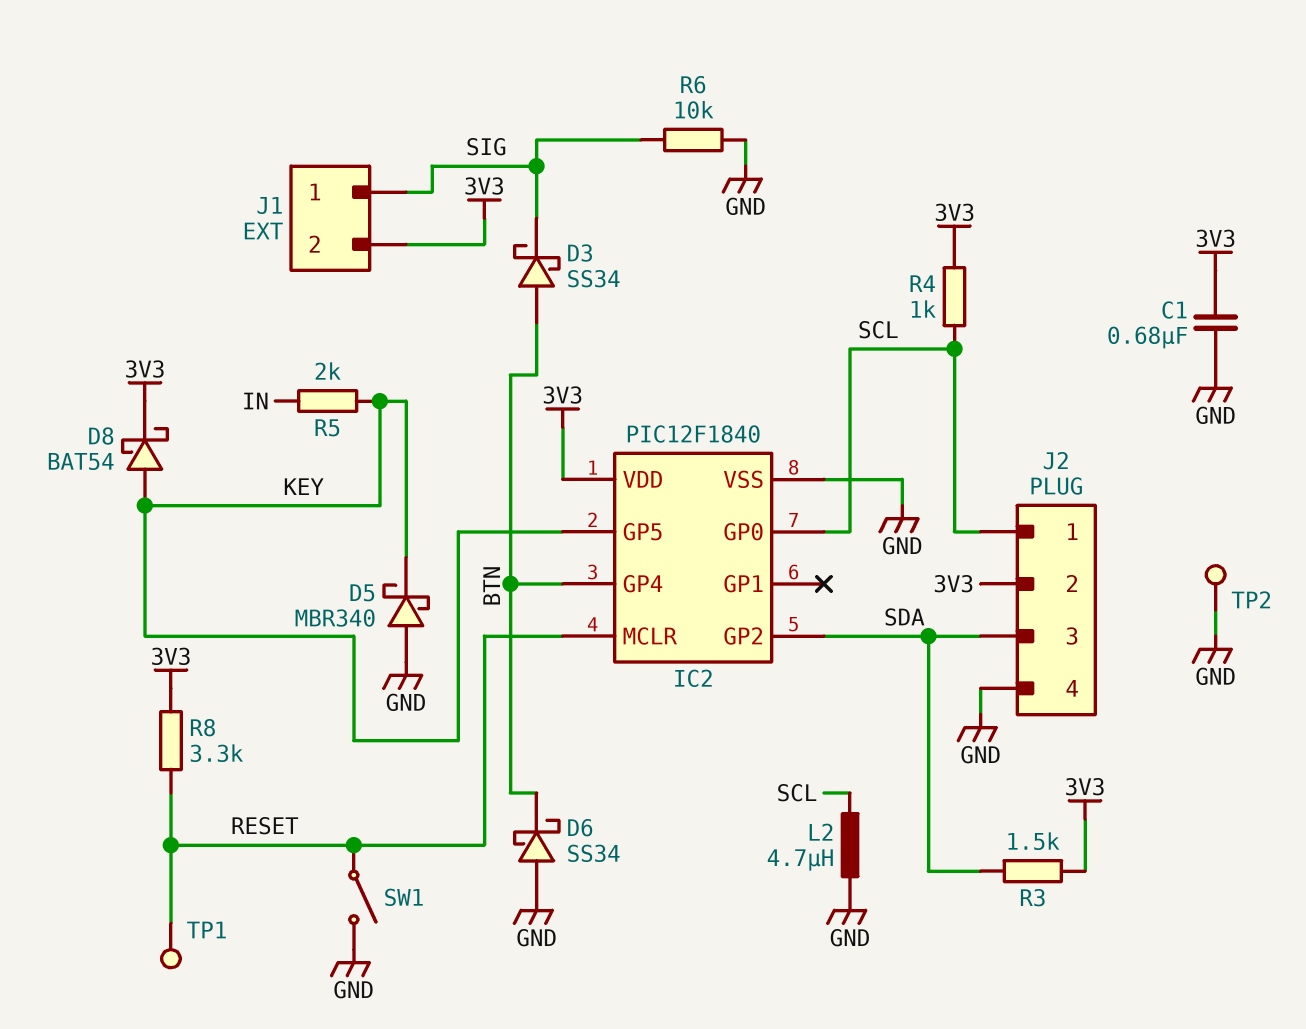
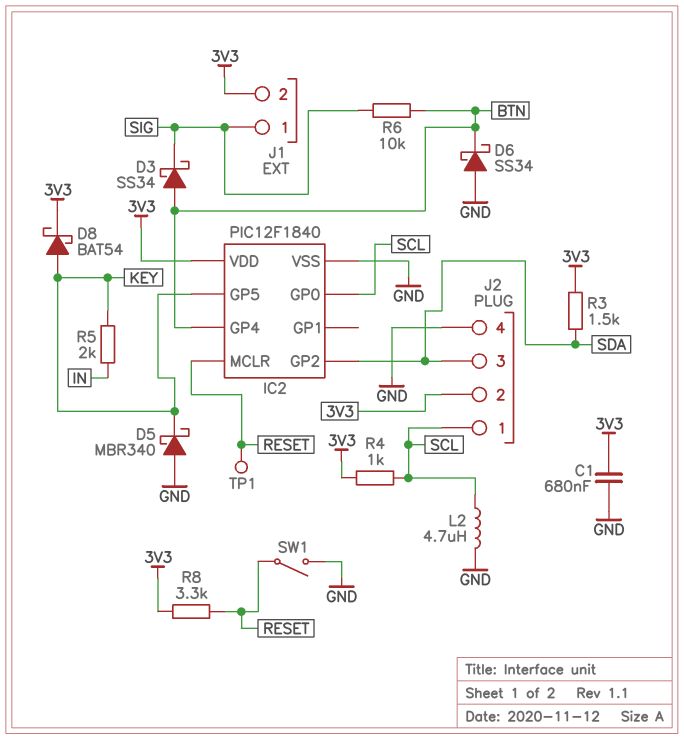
R6: 10k (GND, SIG) -> 10k (BTN, SIG)
TP2: test point (GND) -> none

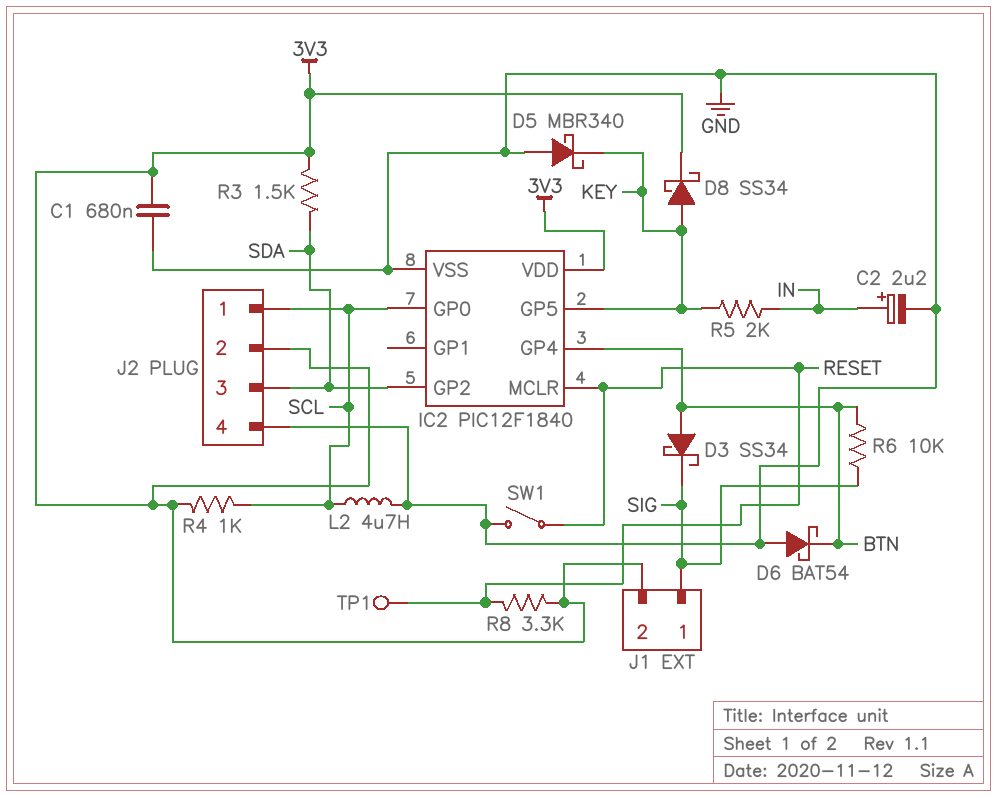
C2: none -> 2.2uF (plus IN, minus GND)
D6: schottky SS34 (A GND, K BTN) -> schottky BAT54 (A GND, K BTN)
D8: schottky BAT54 (A KEY, K 3V3) -> schottky SS34 (A KEY, K 3V3)

